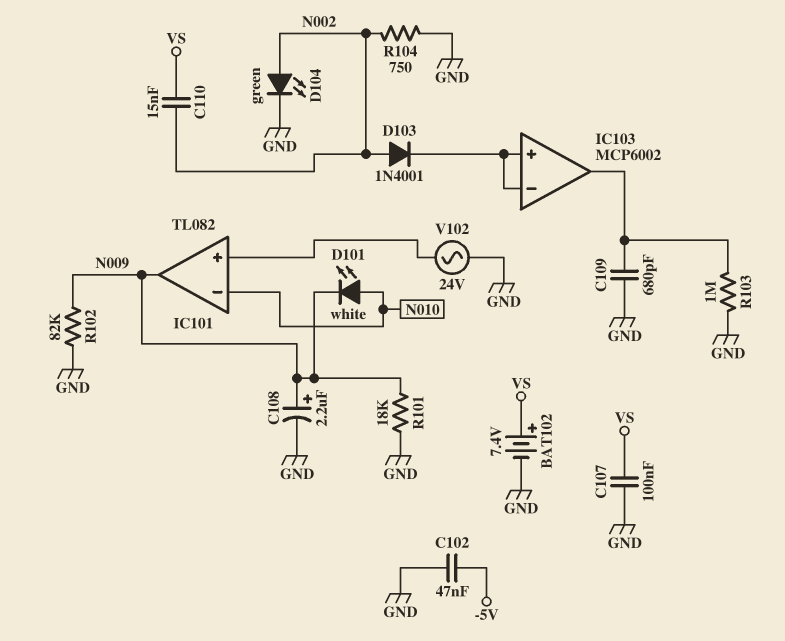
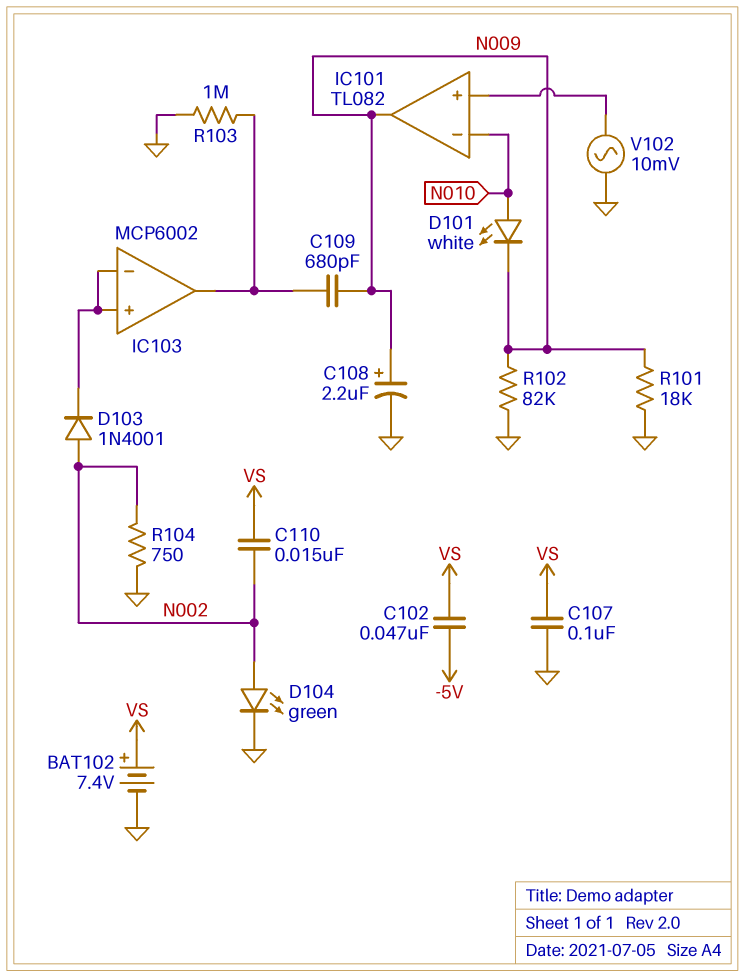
C102: 47nF (-5V, GND) -> 47nF (-5V, VS)
C109: 680pF (GND, IC103/out) -> 680pF (IC103/out, N009)
V102: AC 24V (GND, IC101/in+) -> AC 10mV (GND, IC101/in+)

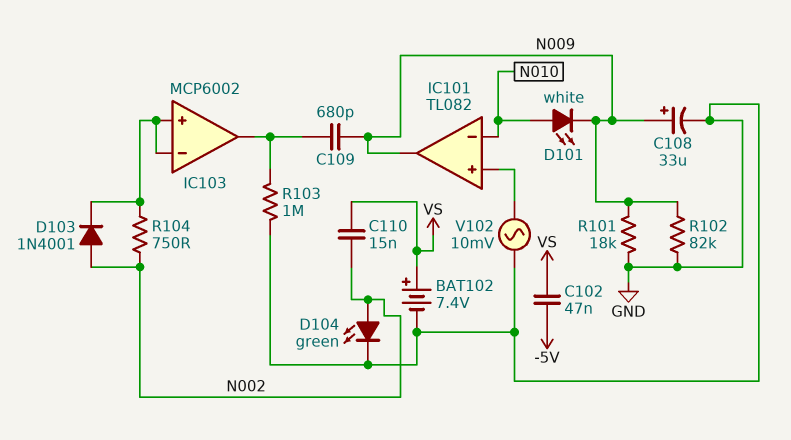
C107: 100nF (GND, VS) -> none
C108: 2.2uF (plus N009, minus GND) -> 33uF (plus N009, minus GND)
R104: 750 (GND, N002) -> 750 (IC103/in+, N002)

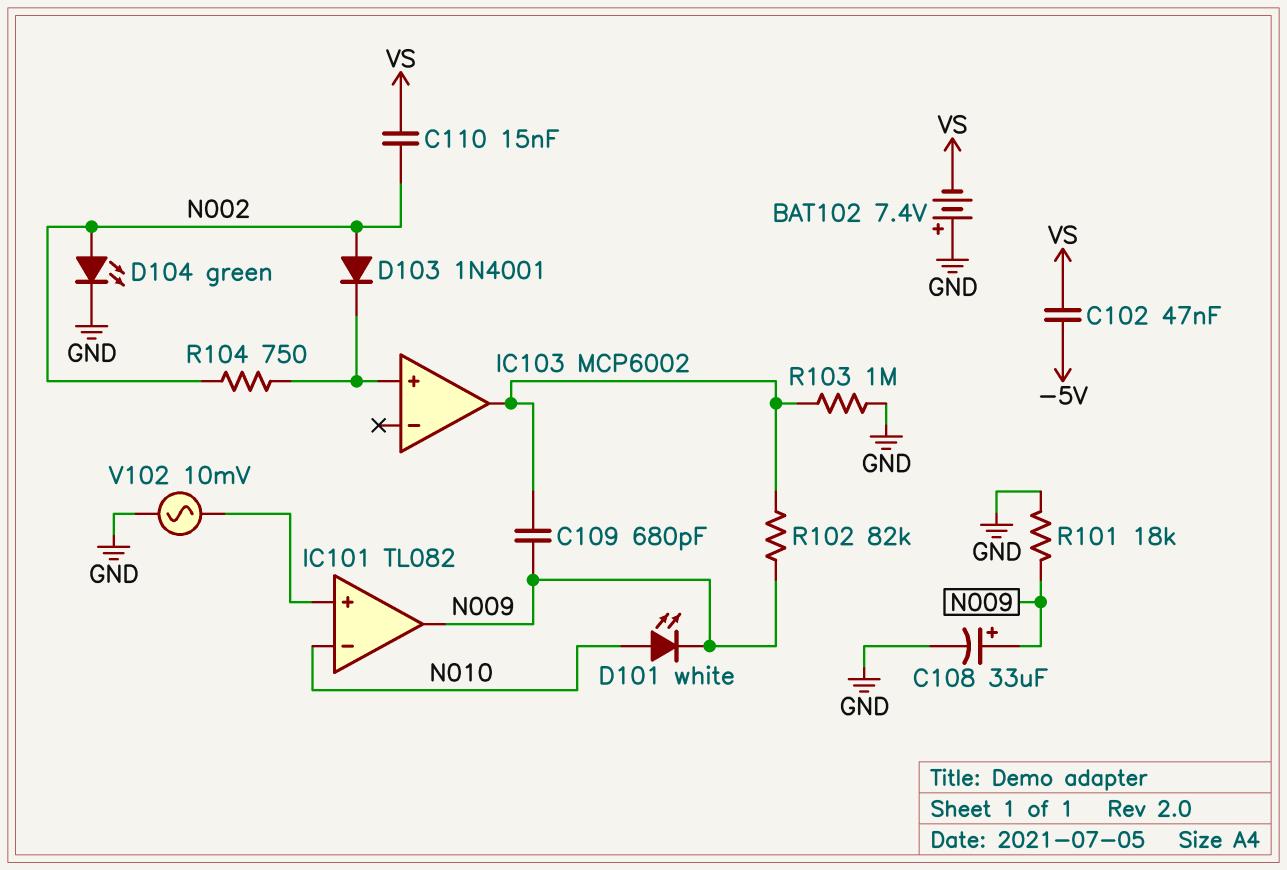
BAT102: 7.4V (plus VS, minus GND) -> 7.4V (plus GND, minus VS)
IC103 pin in-: IC103/in+ -> none
R102: 82k (GND, N009) -> 82k (IC103/out, N009)

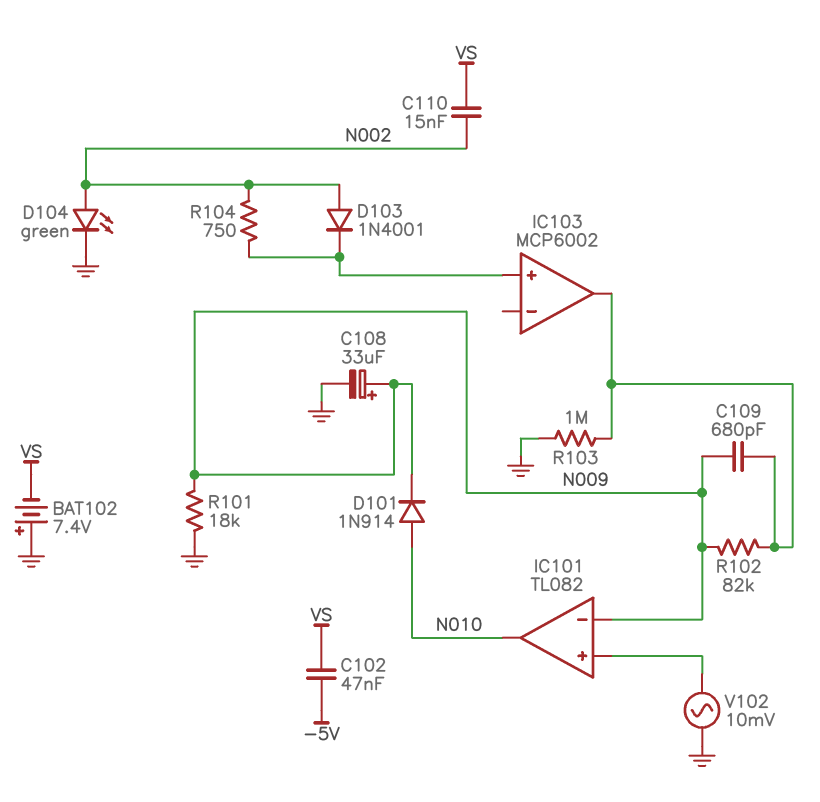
D101: LED white (A N010, K N009) -> diode 1N914 (A N010, K N009)
IC101 pin in-: N010 -> N009
IC101 pin out: N009 -> N010

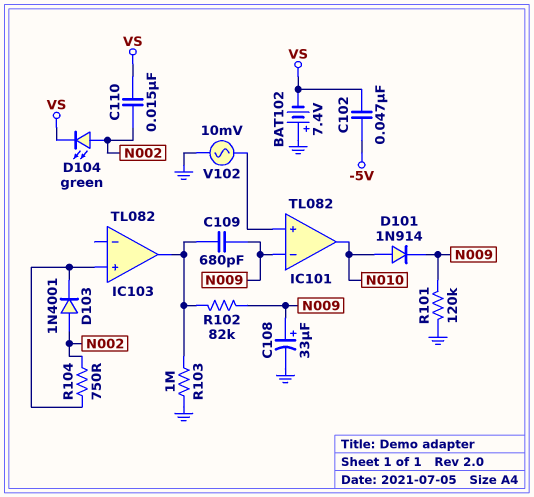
D104: LED green (A N002, K GND) -> LED green (A N002, K VS)
IC103: MCP6002 -> TL082
R101: 18k (GND, N009) -> 120k (GND, N009)

